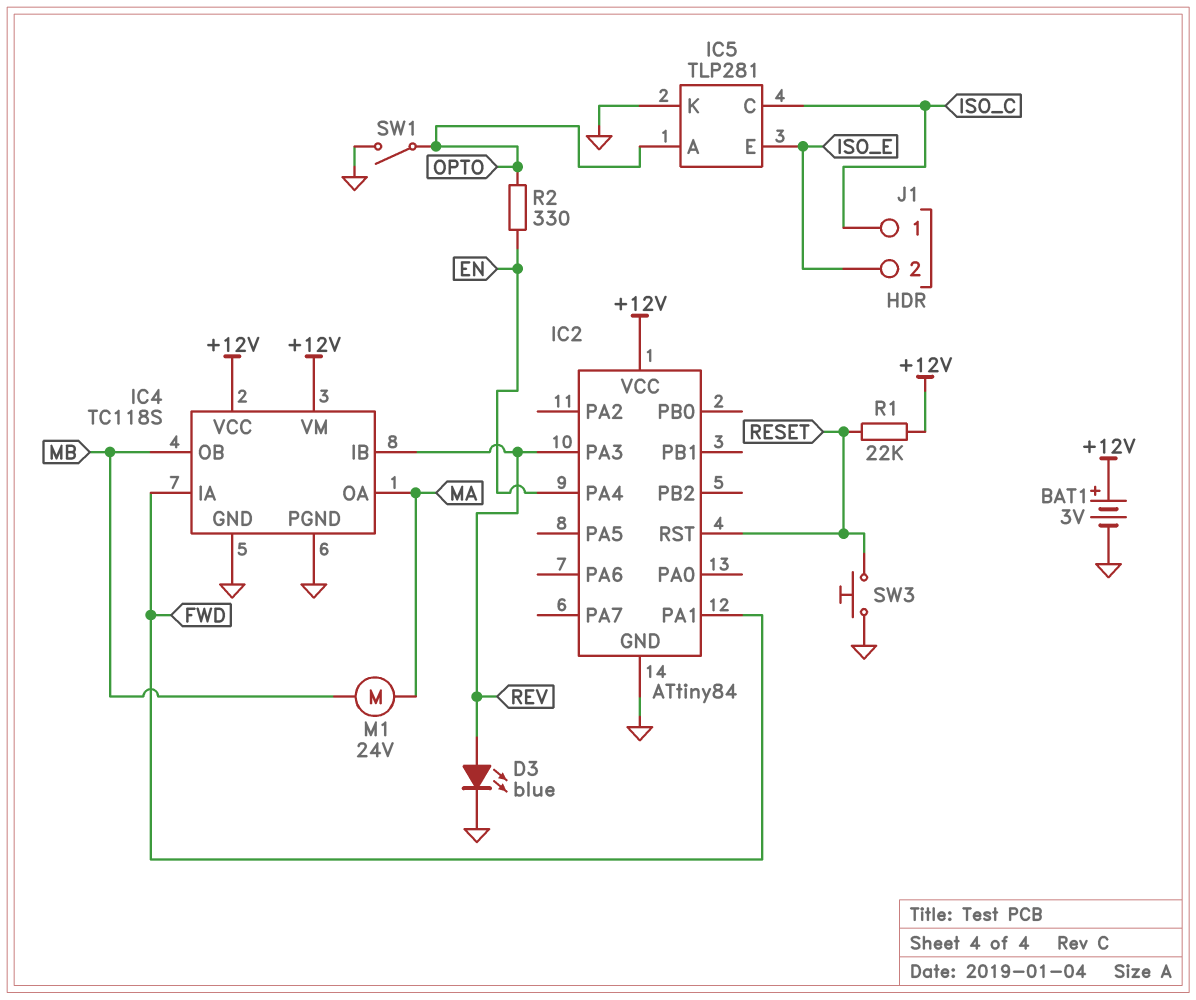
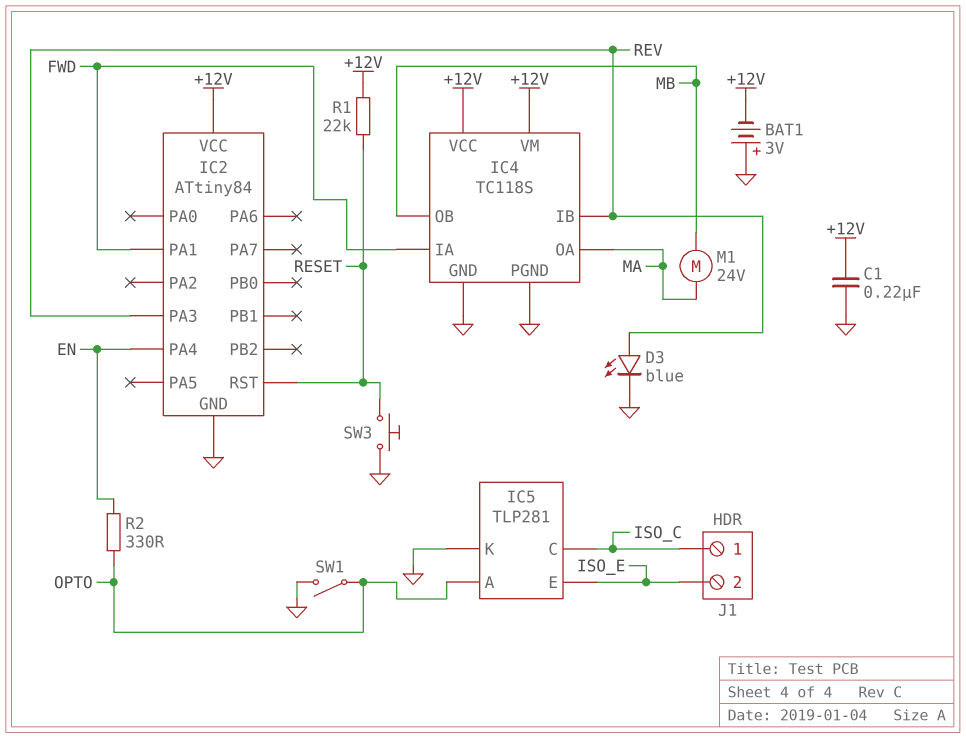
BAT1: 3V (plus +12V, minus GND) -> 3V (plus GND, minus +12V)
C1: none -> 220nF (+12V, GND)

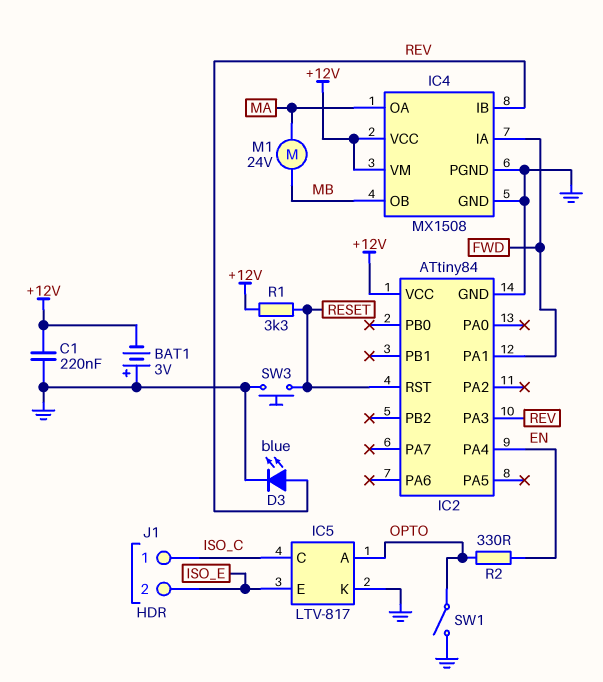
IC4: TC118S -> MX1508
IC5: TLP281 -> LTV-817
R1: 22k (+12V, RESET) -> 3.3k (+12V, RESET)

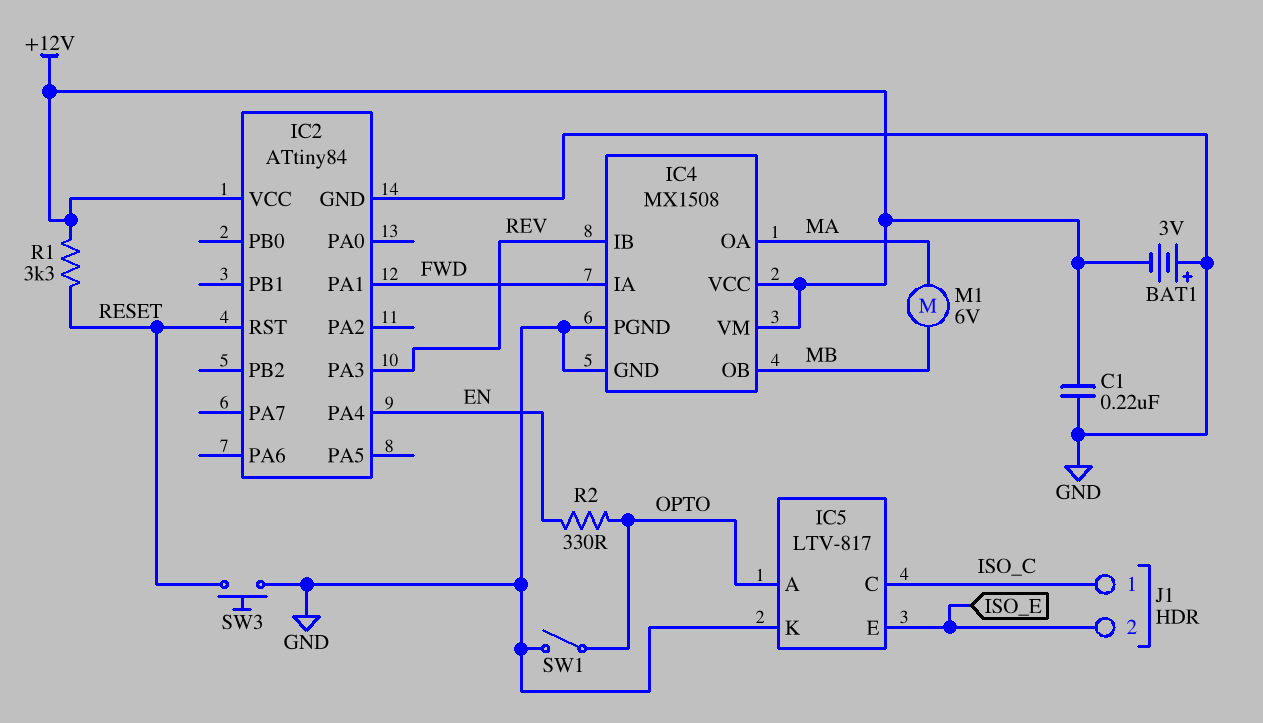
D3: LED blue (A REV, K GND) -> none
M1: motor 24V (MA, MB) -> motor 6V (MA, MB)

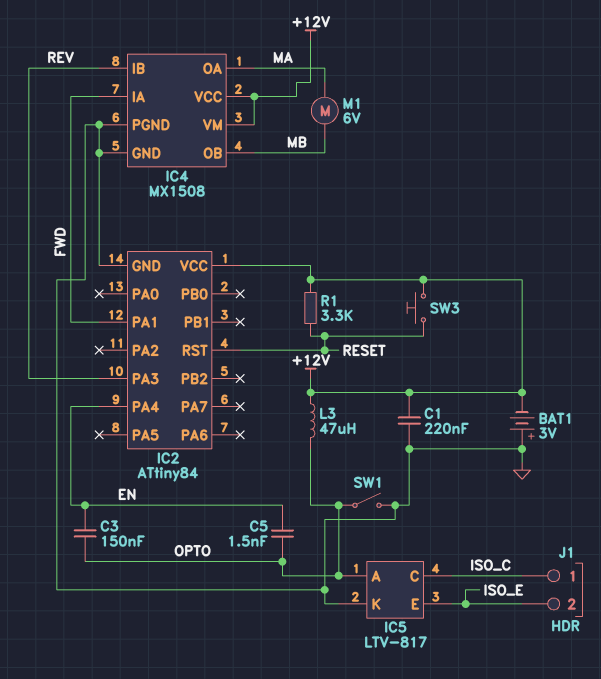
C3: none -> 150nF (EN, OPTO)
C5: none -> 1.5nF (EN, OPTO)
L3: none -> 47uH (+12V, OPTO)
R2: 330 (EN, OPTO) -> none
SW3: button (GND, RESET) -> button (+12V, RESET)

